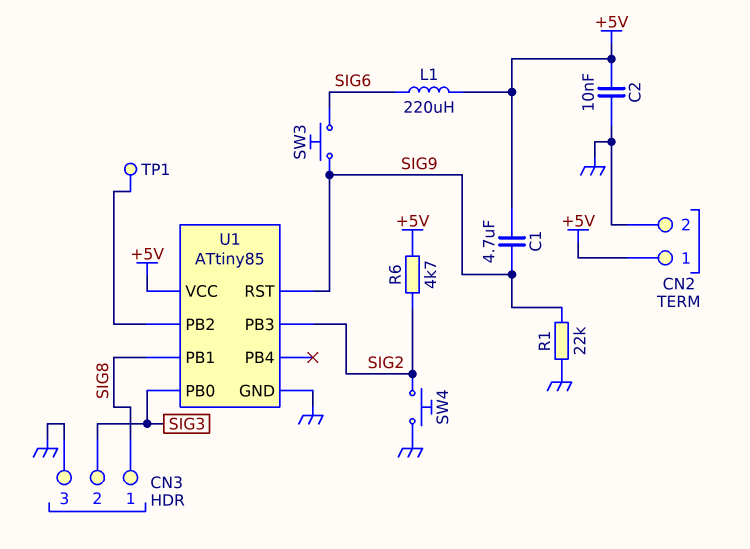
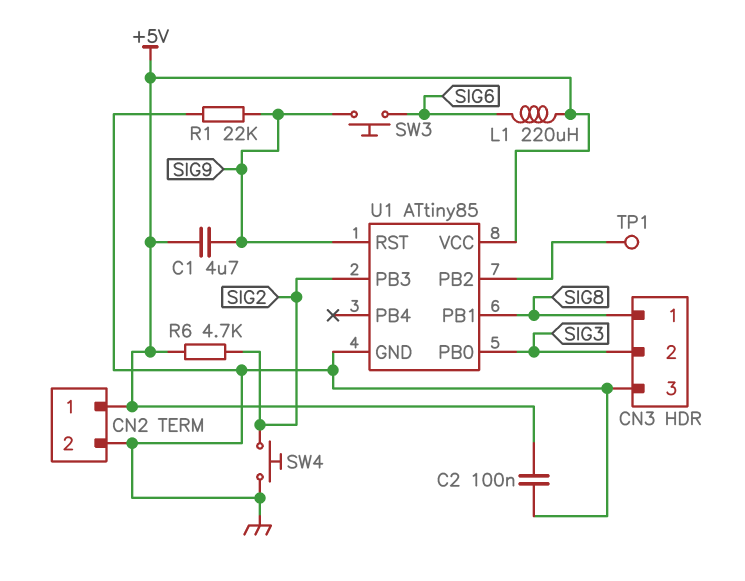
C2: 10nF (+5V, GND) -> 100nF (+5V, GND)

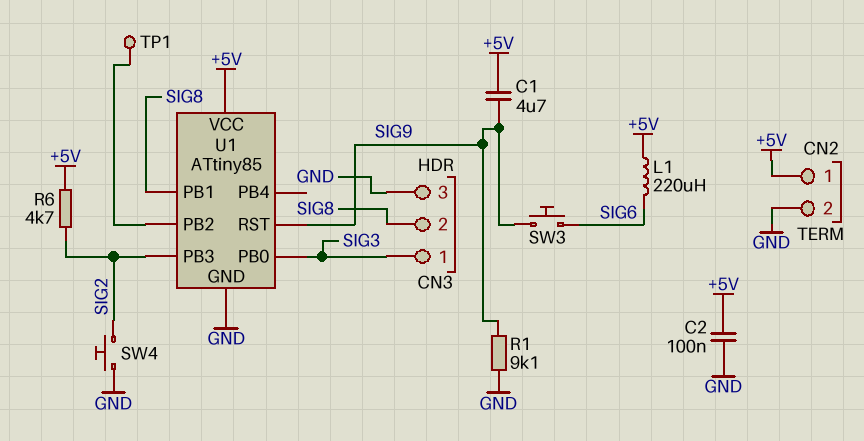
CN3 pin 1: SIG8 -> SIG3
CN3 pin 2: SIG3 -> SIG8
R1: 22k (GND, SIG9) -> 9.1k (GND, SIG9)

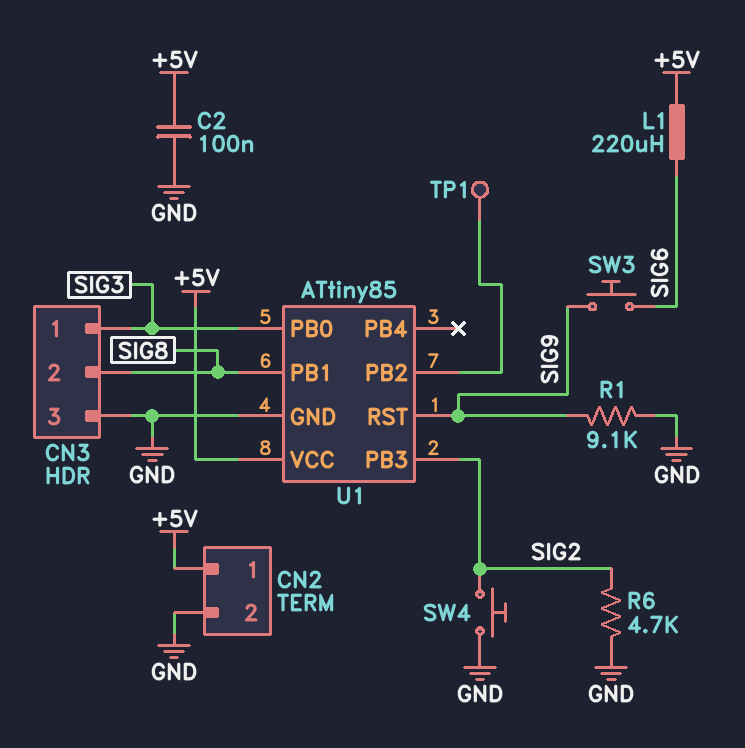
C1: 4.7uF (+5V, SIG9) -> none
R6: 4.7k (+5V, SIG2) -> 4.7k (GND, SIG2)

